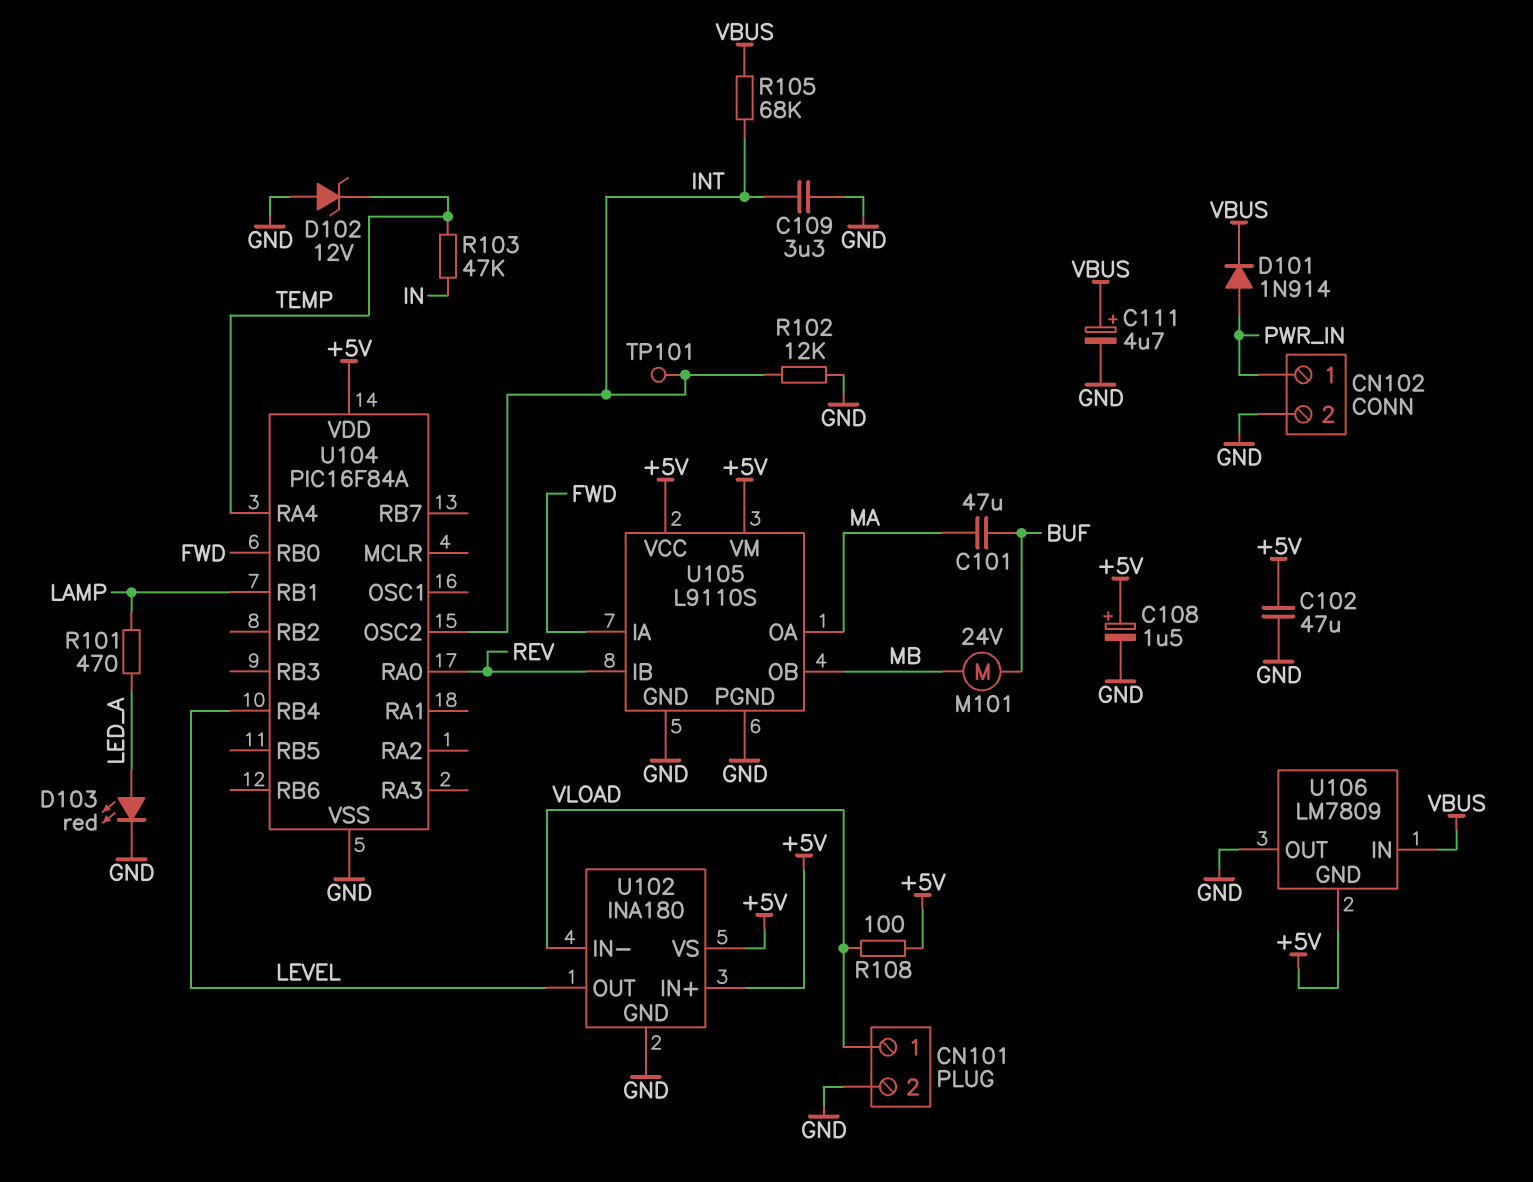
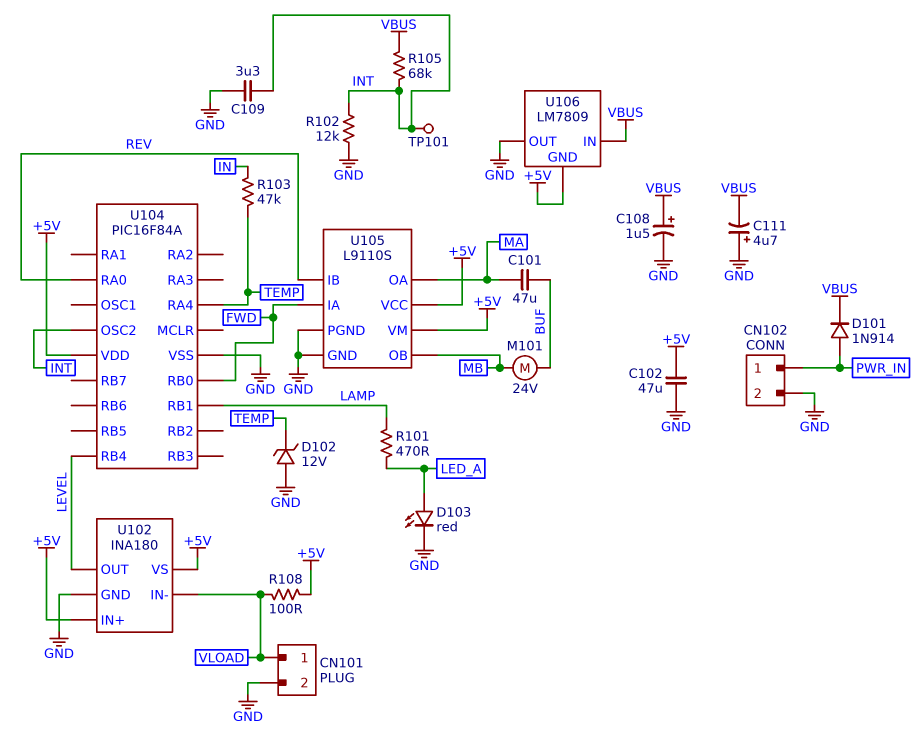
C108: 1.5uF (plus +5V, minus GND) -> 1.5uF (plus VBUS, minus GND)
C111: 4.7uF (plus VBUS, minus GND) -> 4.7uF (plus GND, minus VBUS)

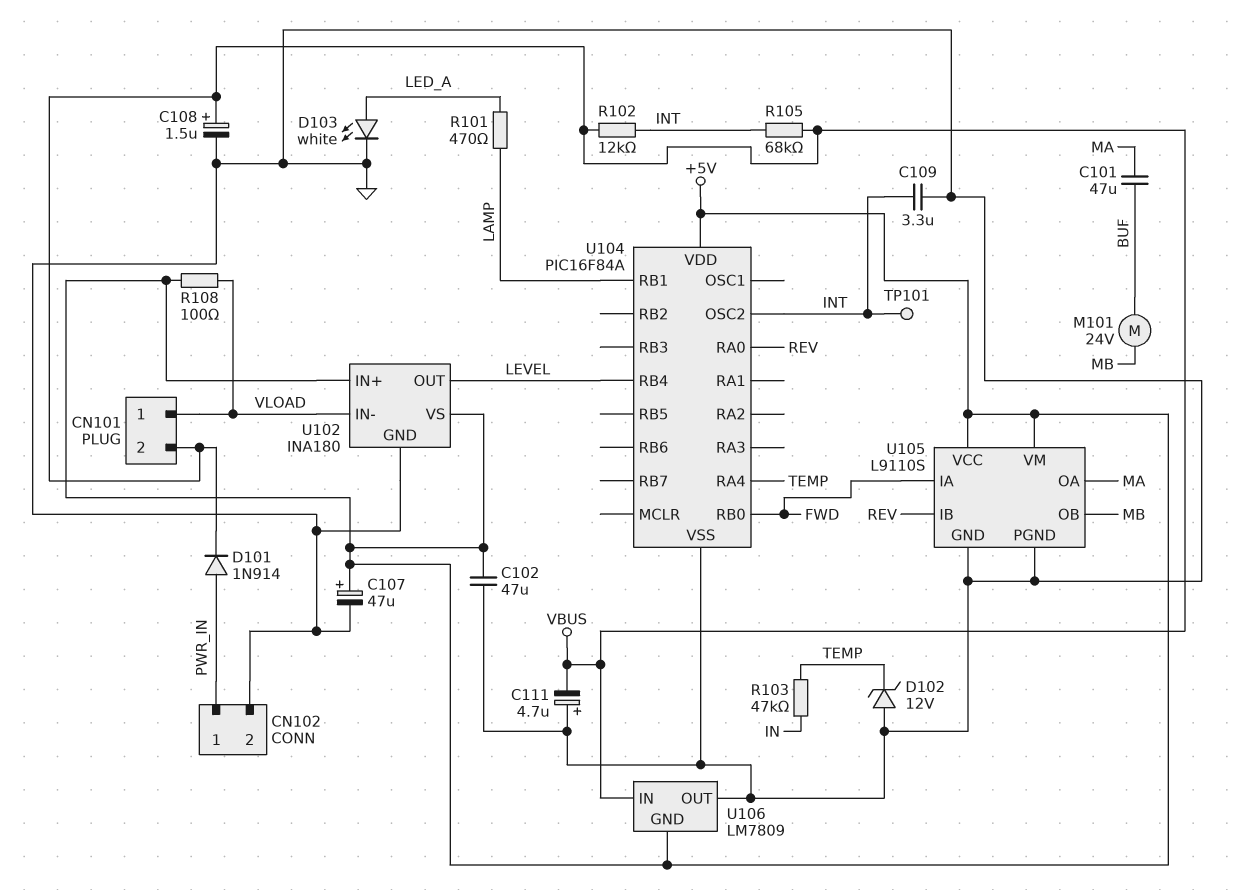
C107: none -> 47uF (plus +5V, minus GND)
CN101 pin 2: GND -> VBUS
D103: LED red (A LED_A, K GND) -> LED white (A LED_A, K GND)
R102: 12k (GND, INT) -> 12k (INT, VBUS)

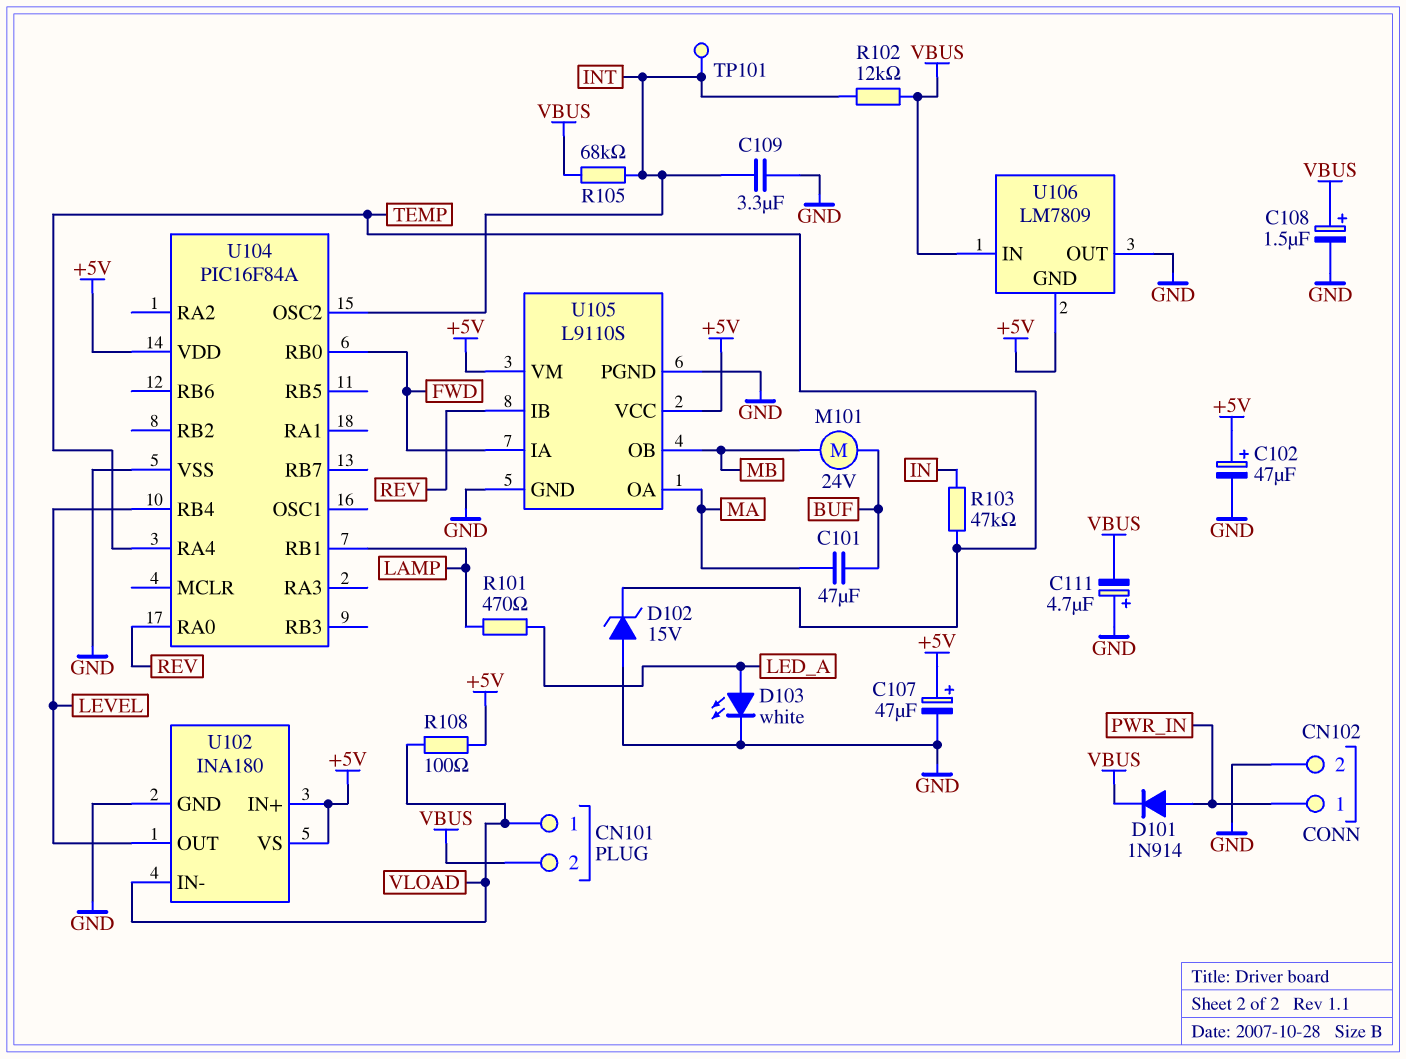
C102: 47uF (+5V, GND) -> 47uF (plus +5V, minus GND)
D102: zener 12V (A GND, K TEMP) -> zener 15V (A GND, K TEMP)

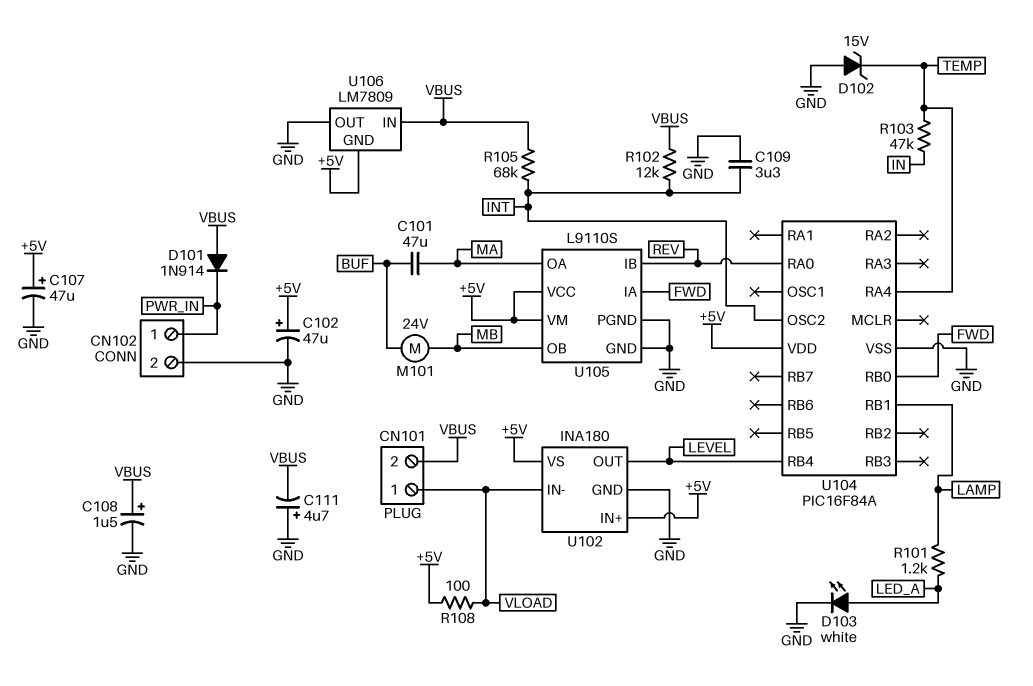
D101: diode 1N914 (A PWR_IN, K VBUS) -> diode 1N914 (A VBUS, K PWR_IN)
R101: 470 (LAMP, LED_A) -> 1.2k (LAMP, LED_A)
TP101: test point (INT) -> none

